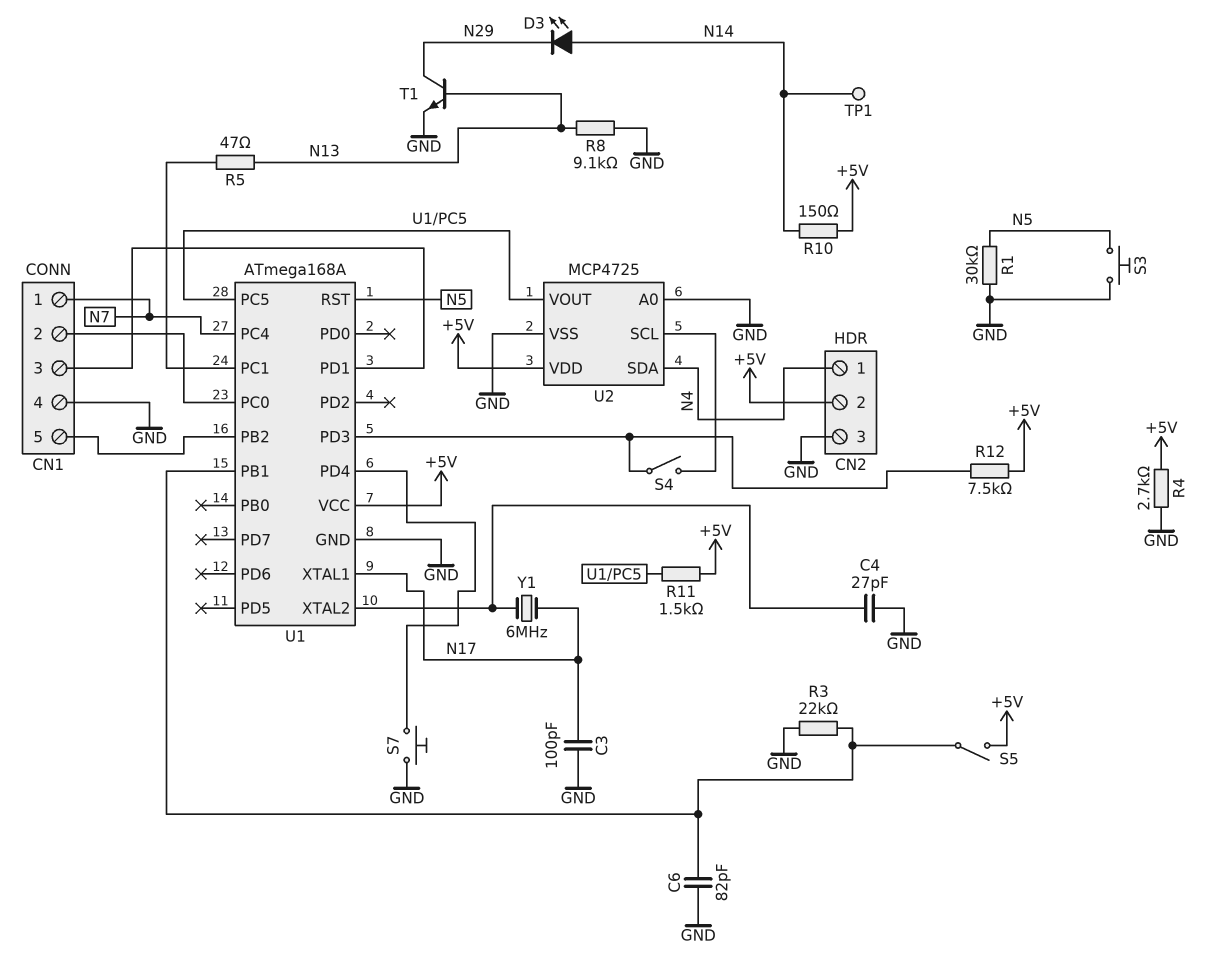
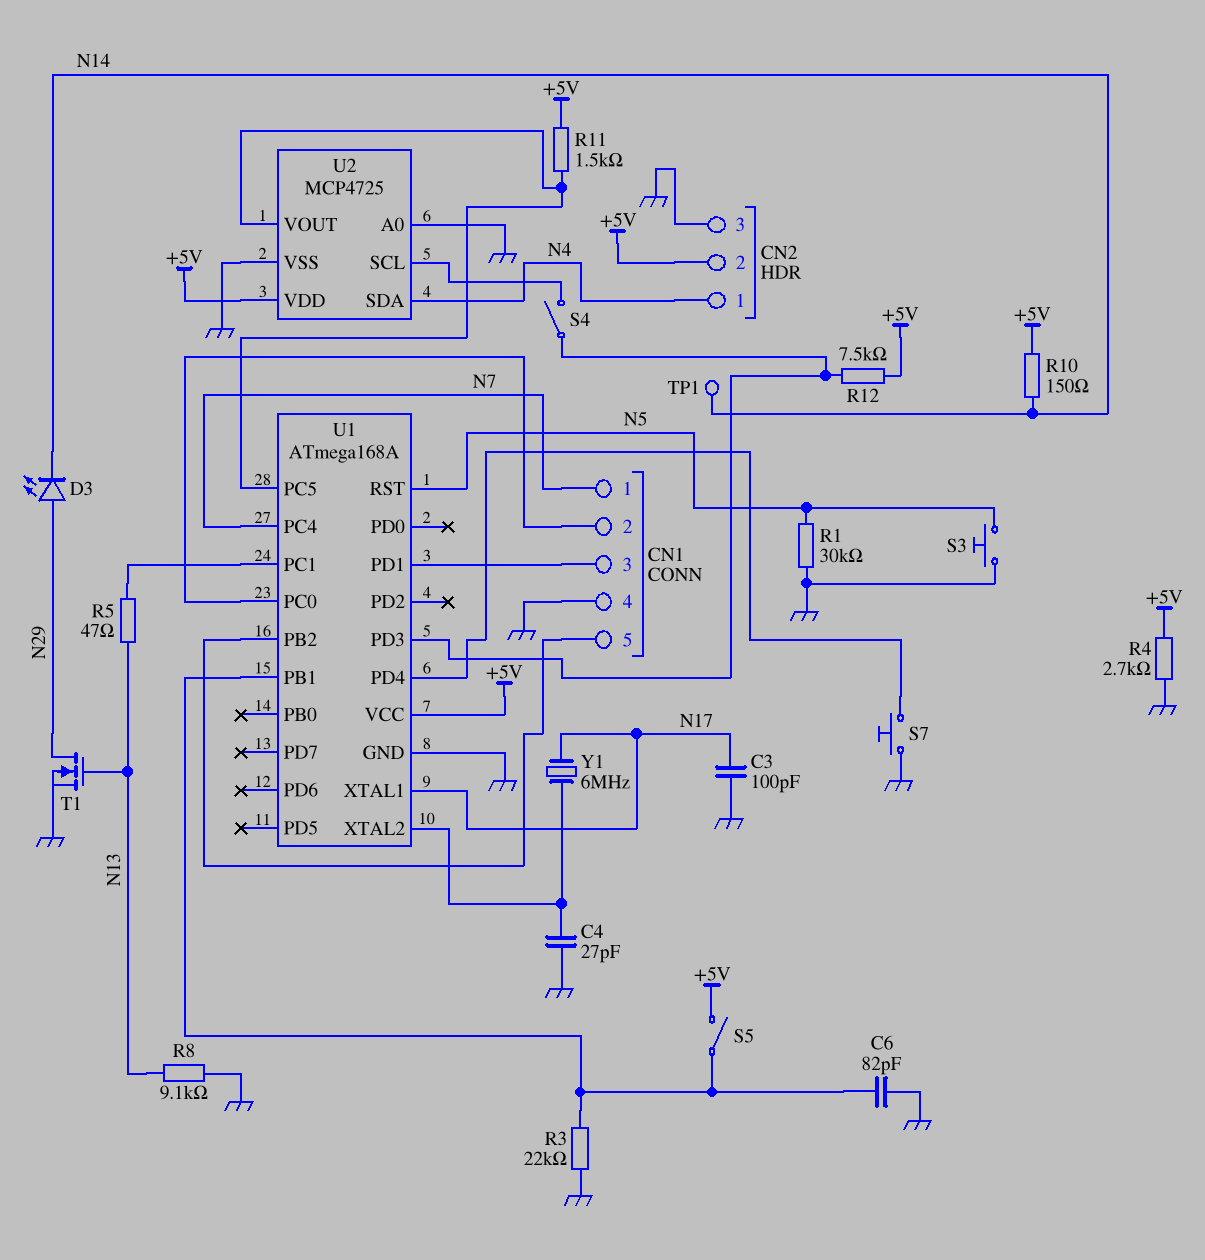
D3: LED (A N14, K N29) -> LED (A N29, K N14)
T1: NPN (B N13, C N29, E GND) -> NMOS (G N13, D N29, S GND)

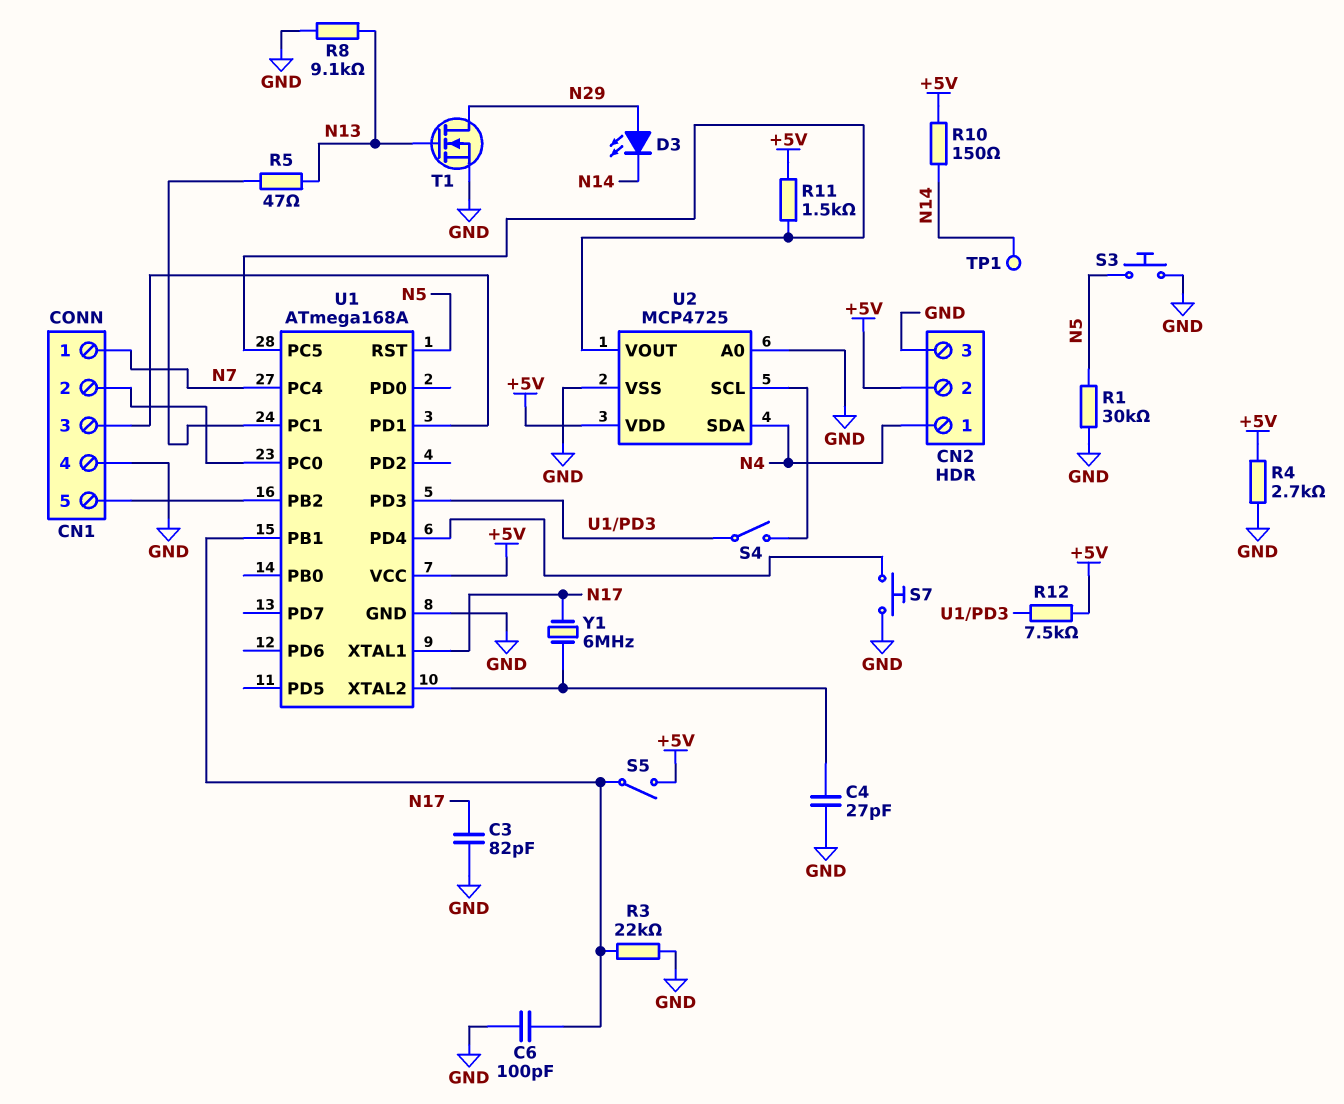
C3: 100pF (GND, N17) -> 82pF (GND, N17)
C6: 82pF (GND, U1/PB1) -> 100pF (GND, U1/PB1)

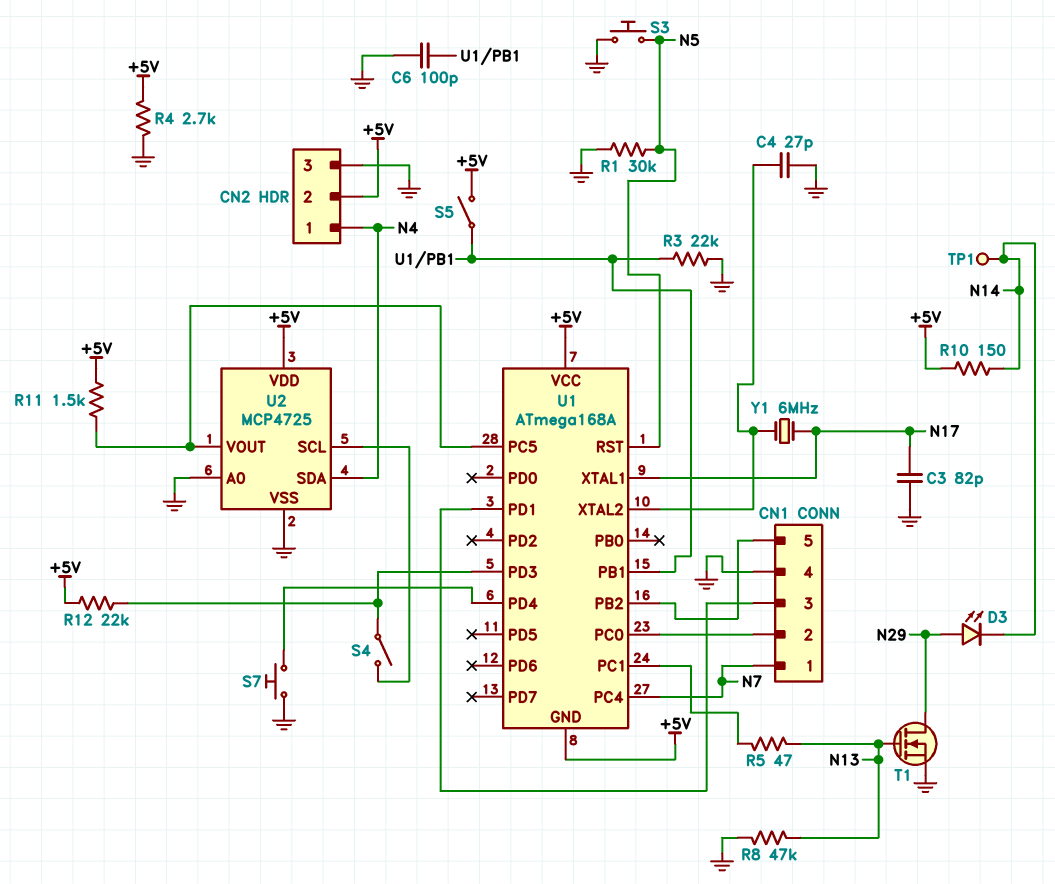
R8: 9.1k (GND, N13) -> 47k (GND, N13)
R12: 7.5k (+5V, U1/PD3) -> 22k (+5V, U1/PD3)
U1 pin GND: GND -> +5V

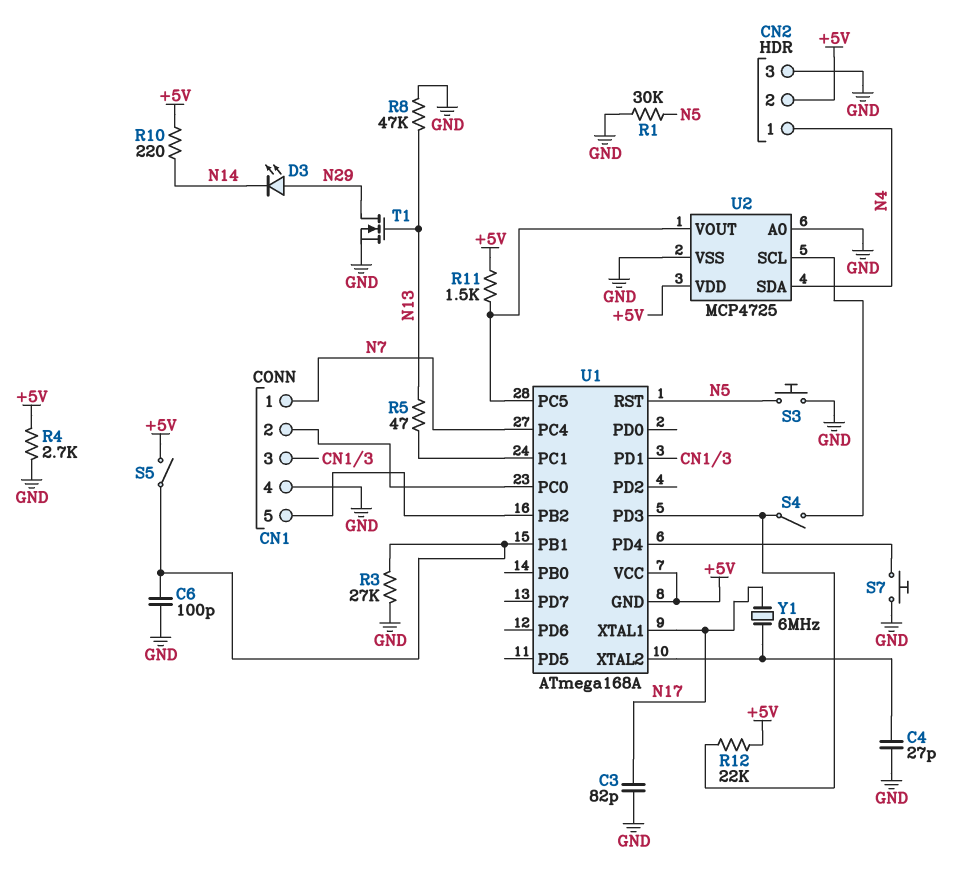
R3: 22k (GND, U1/PB1) -> 27k (GND, U1/PB1)
R10: 150 (+5V, N14) -> 220 (+5V, N14)
TP1: test point (N14) -> none

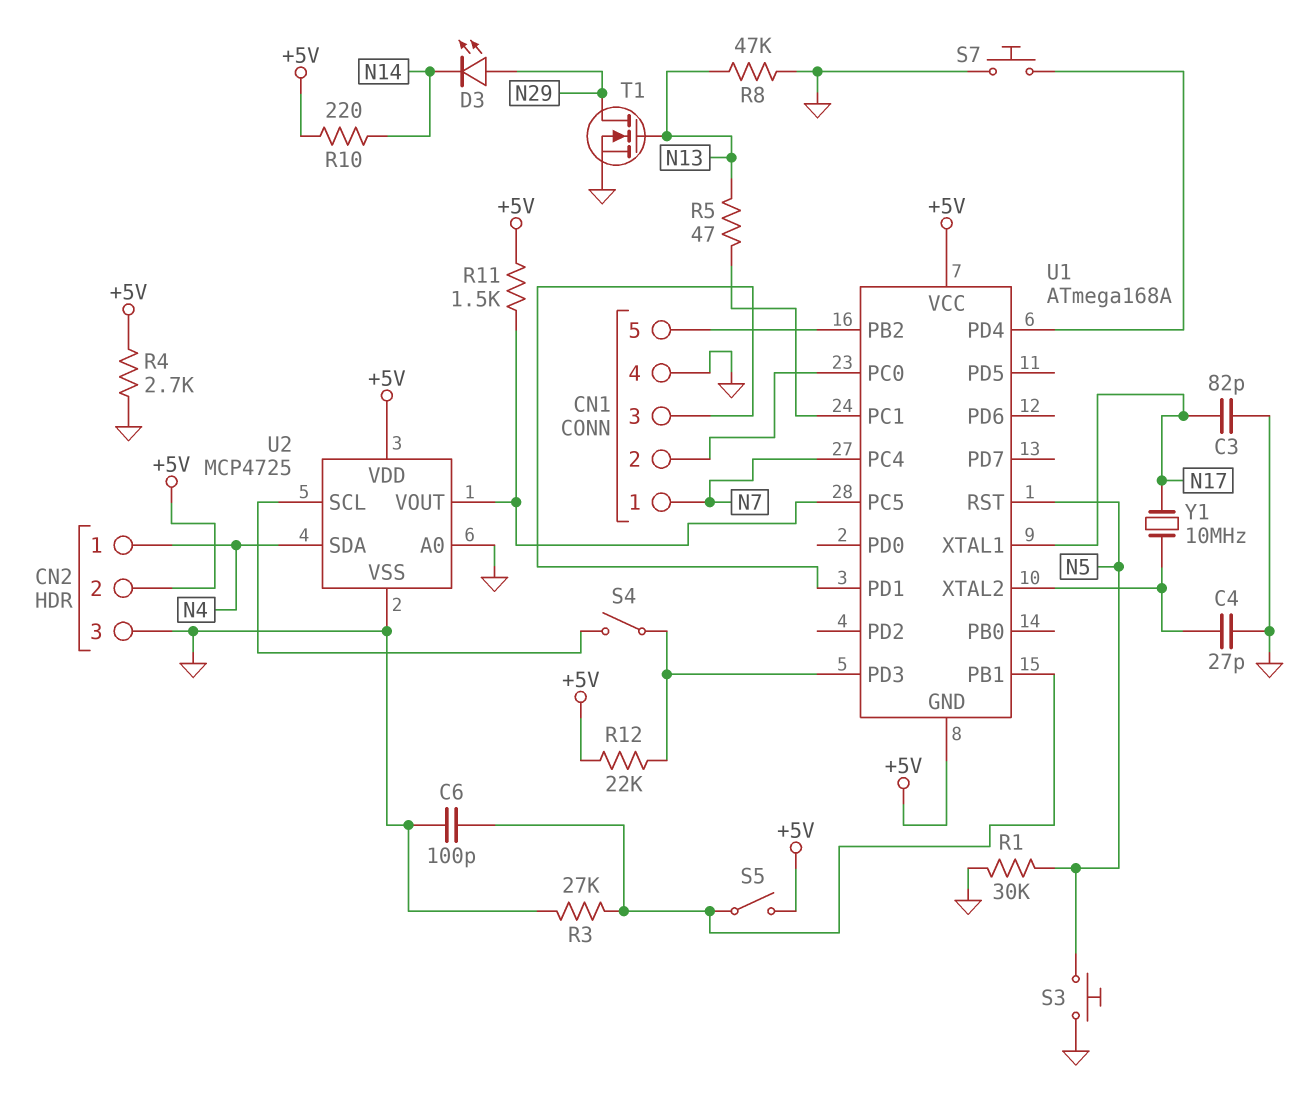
Y1: 6MHz (N17, U1/XTAL2) -> 10MHz (N17, U1/XTAL2)

